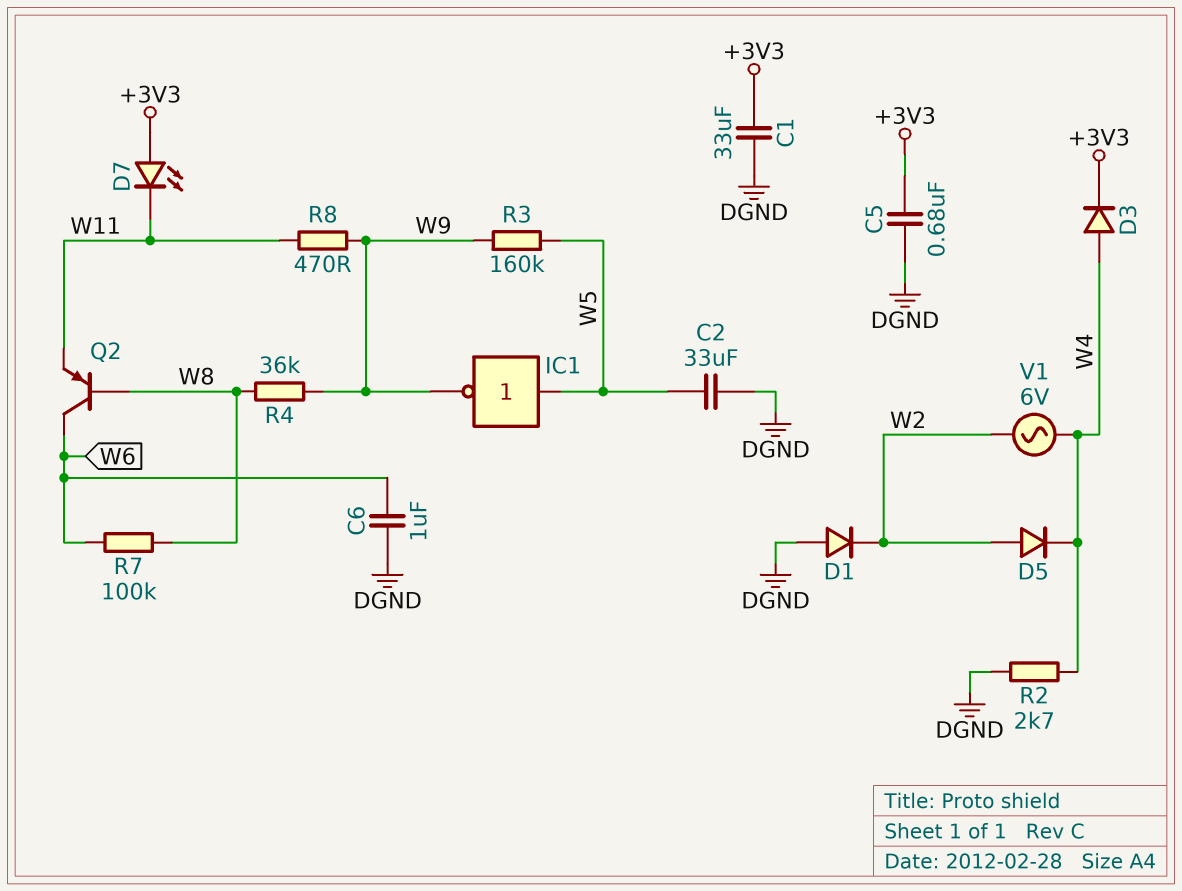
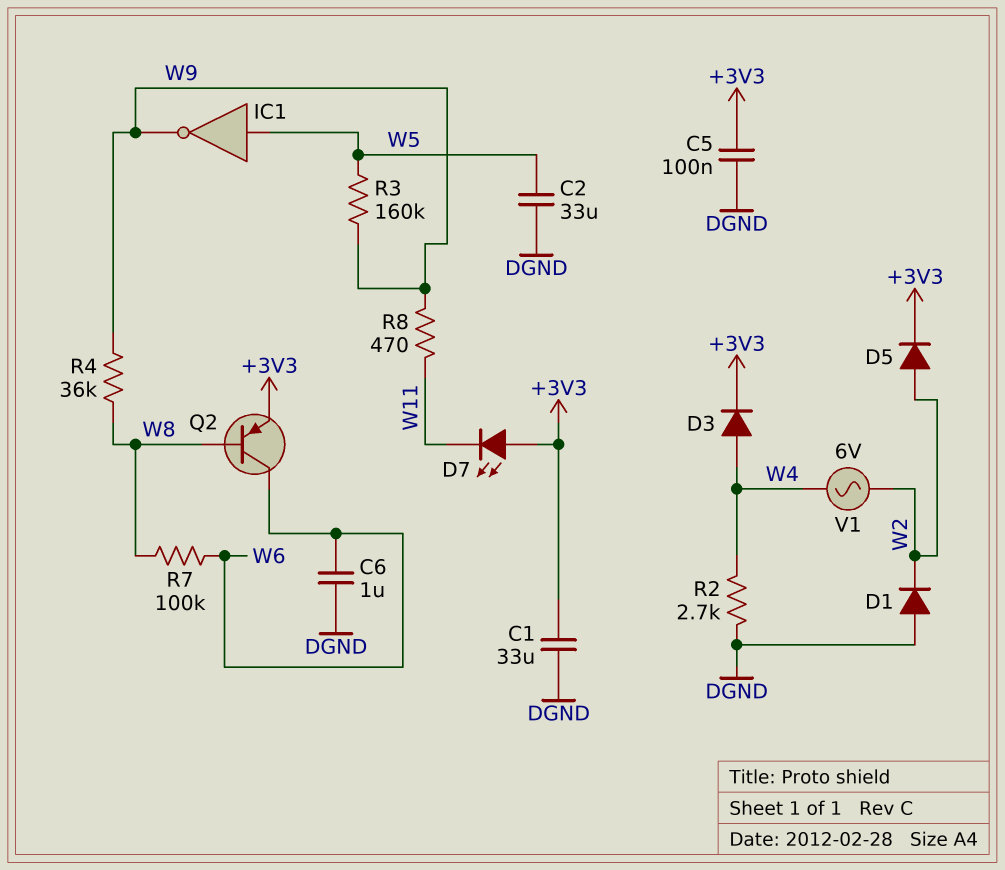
C5: 680nF (+3V3, DGND) -> 100nF (+3V3, DGND)
D5: diode (A W2, K W4) -> diode (A W2, K +3V3)
Q2: PNP (B W8, C W6, E W11) -> PNP (B W8, C W6, E +3V3)

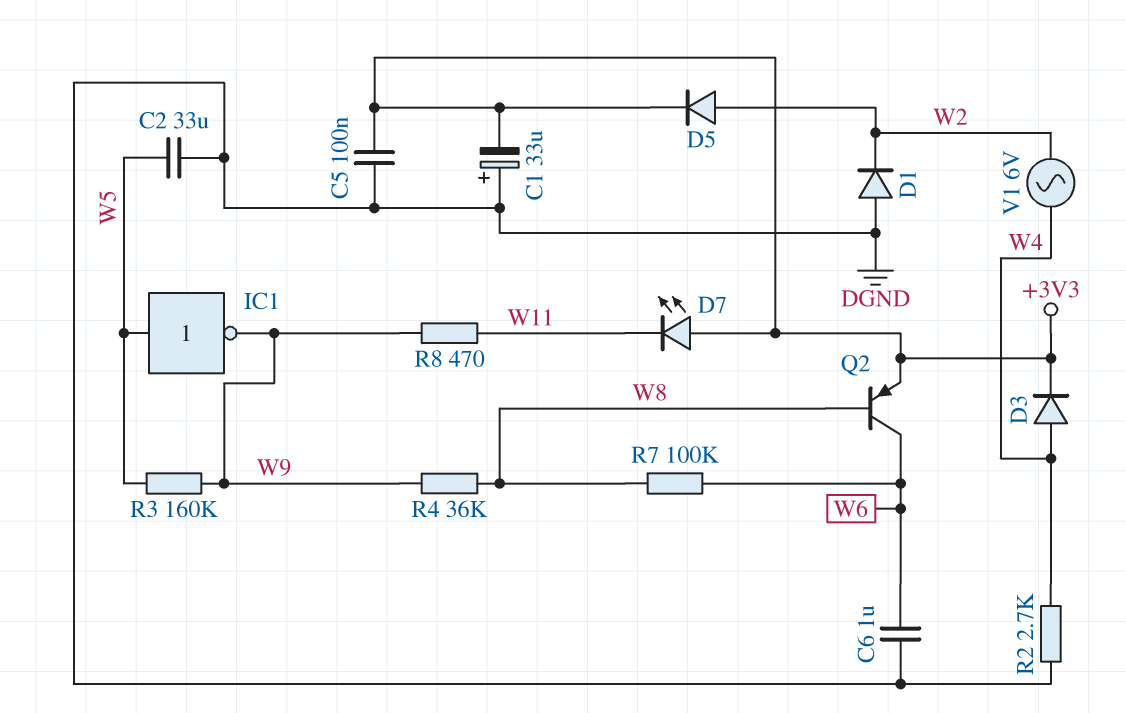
C1: 33uF (+3V3, DGND) -> 33uF (plus DGND, minus +3V3)

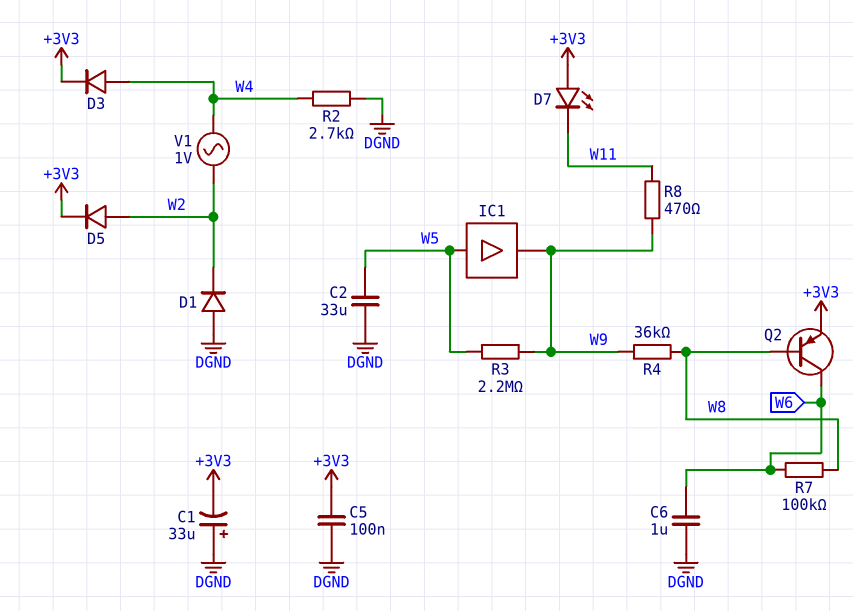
IC1: NOT (in W5, out W9) -> buffer (in W5, out W9)
R3: 160k (W5, W9) -> 2.2M (W5, W9)
V1: AC 6V (W2, W4) -> AC 1V (W2, W4)

